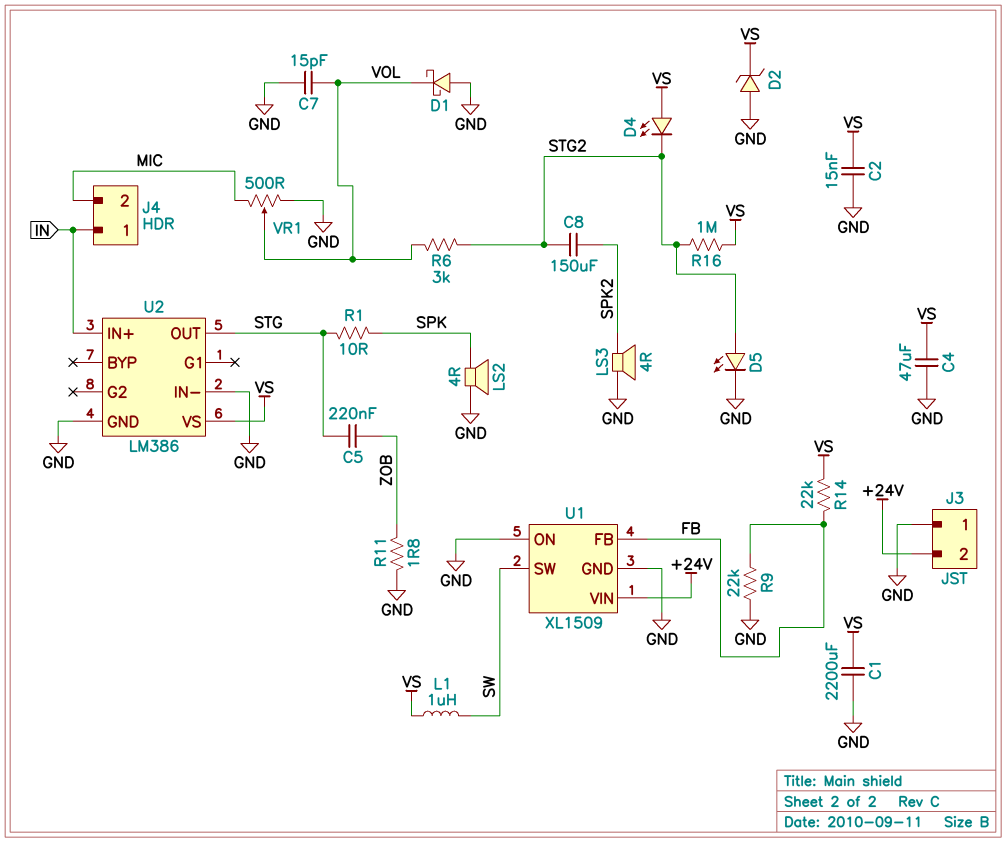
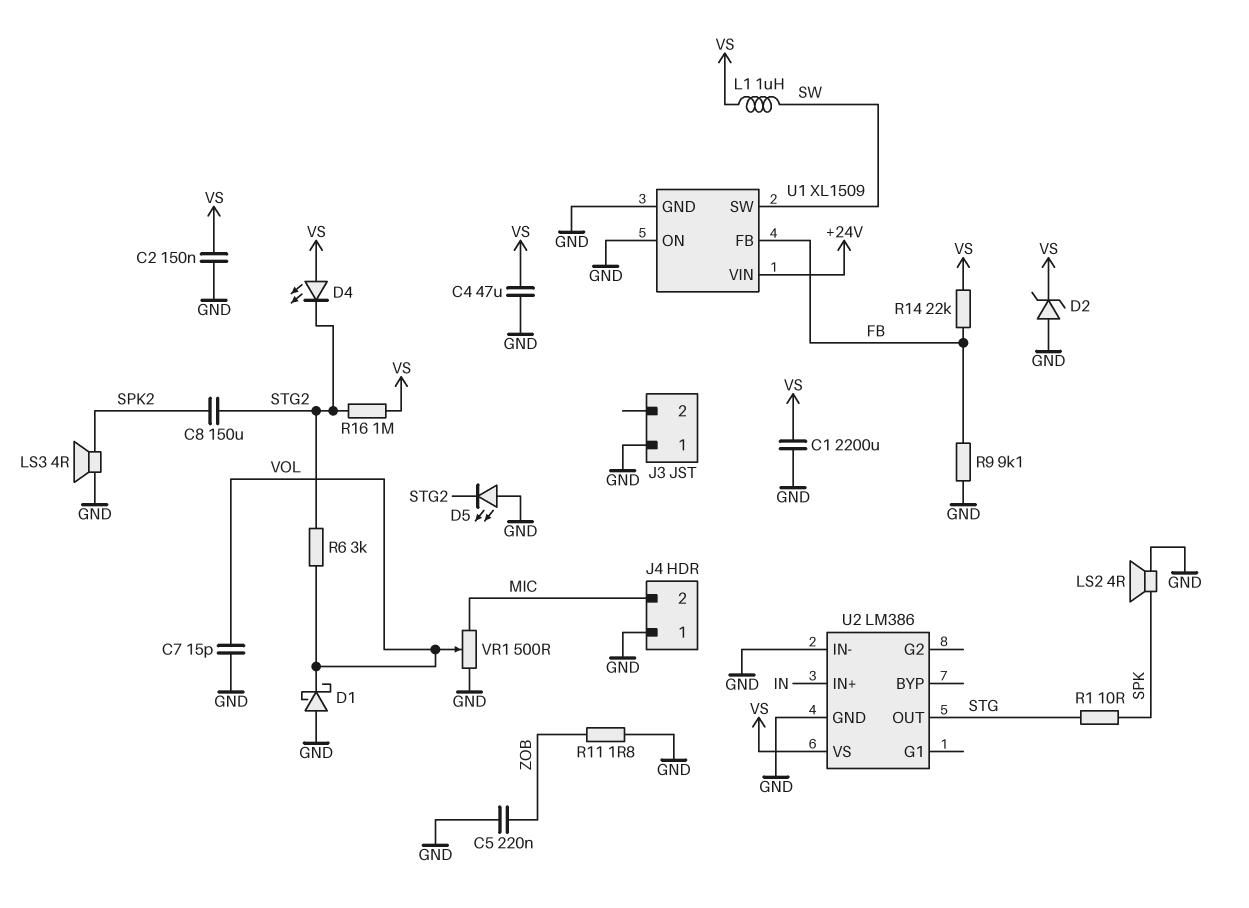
C2: 15nF (GND, VS) -> 150nF (GND, VS)
C5: 220nF (STG, ZOB) -> 220nF (GND, ZOB)
D5: LED (A STG2, K GND) -> LED (A GND, K STG2)
J3 pin 2: +24V -> none
J4 pin 1: IN -> GND
R9: 22k (FB, GND) -> 9.1k (FB, GND)

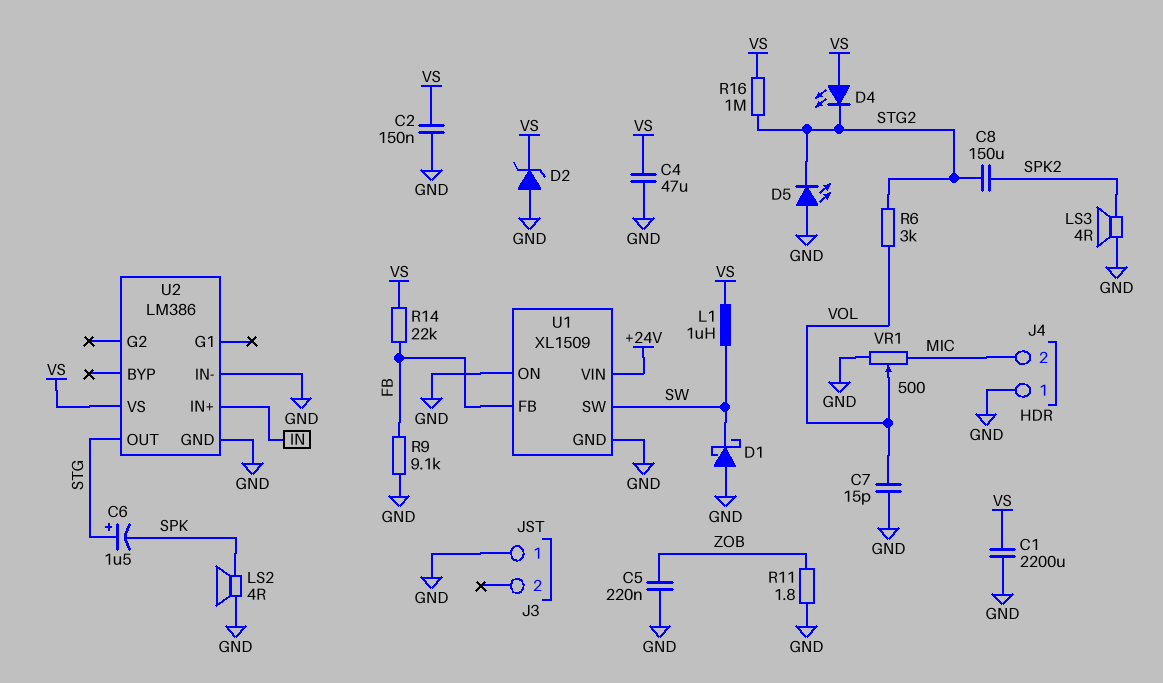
C6: none -> 1.5uF (plus STG, minus SPK)
D1: schottky (A GND, K VOL) -> schottky (A GND, K SW)
R1: 10 (SPK, STG) -> none

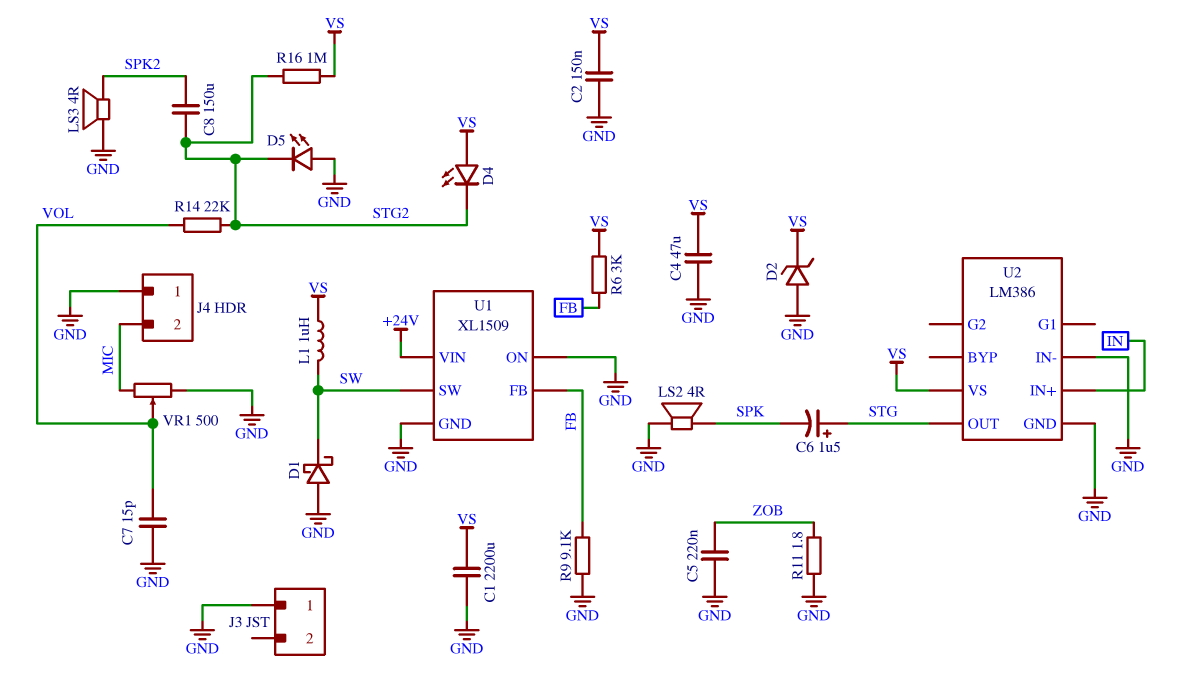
R6: 3k (STG2, VOL) -> 3k (FB, VS)
R14: 22k (FB, VS) -> 22k (STG2, VOL)

